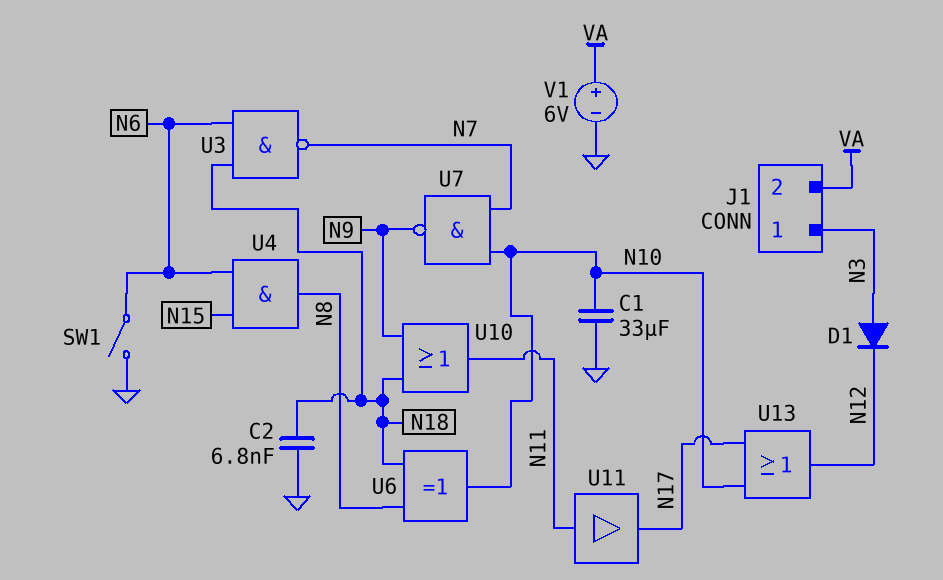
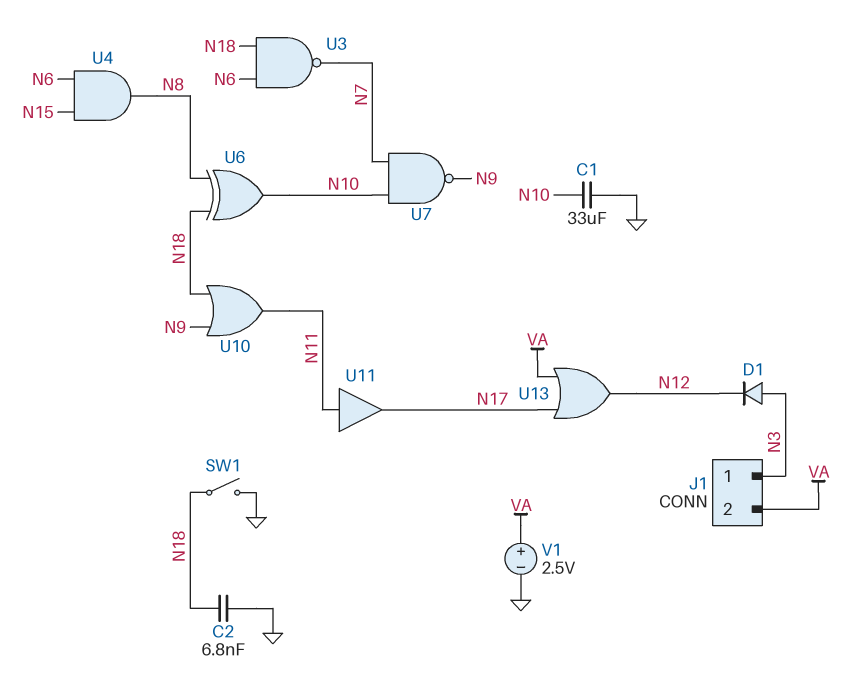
SW1: switch (GND, N6) -> switch (GND, N18)
U13: OR (in N10, in N17, out N12) -> OR (in N17, in VA, out N12)
V1: 6V (plus VA, minus GND) -> 2.5V (plus VA, minus GND)

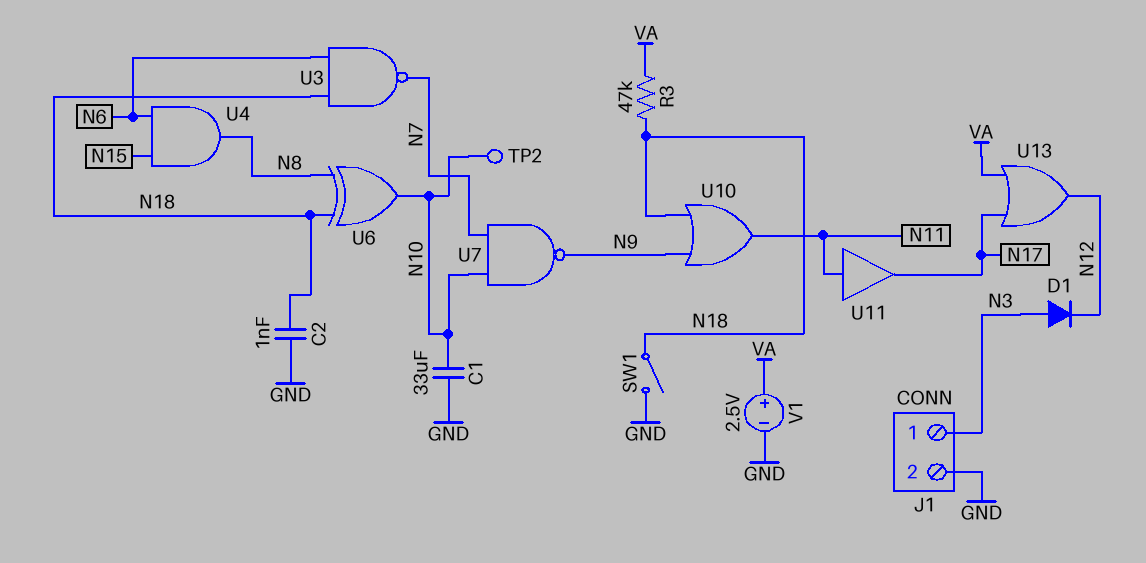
C2: 6.8nF (GND, N18) -> 1nF (GND, N18)
J1 pin 2: VA -> GND
R3: none -> 47k (N18, VA)
TP2: none -> test point (N10)

